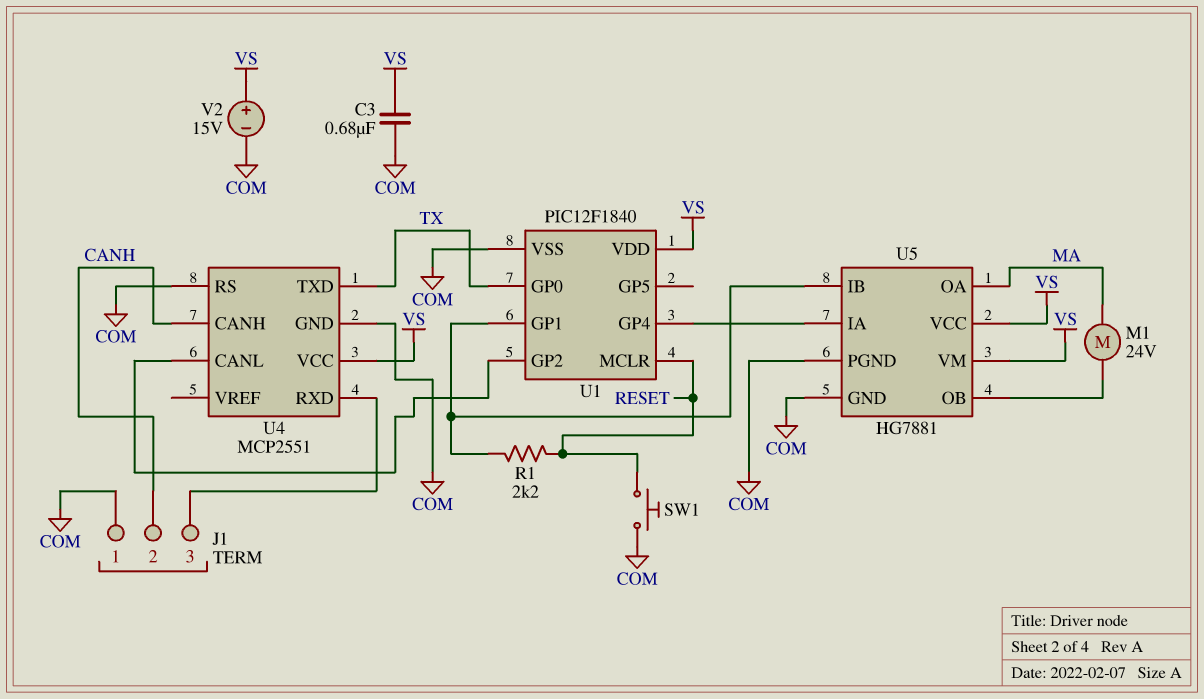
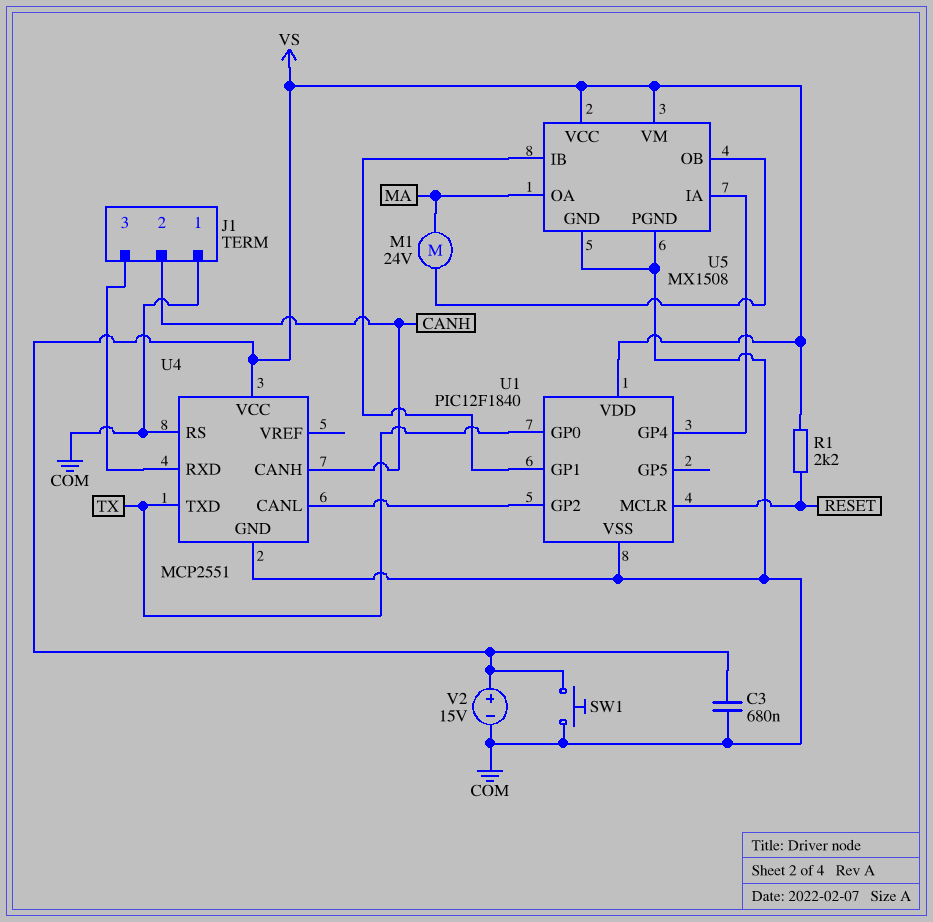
R1: 2.2k (RESET, U1/GP1) -> 2.2k (RESET, VS)
SW1: button (COM, RESET) -> button (COM, VS)
U5: HG7881 -> MX1508

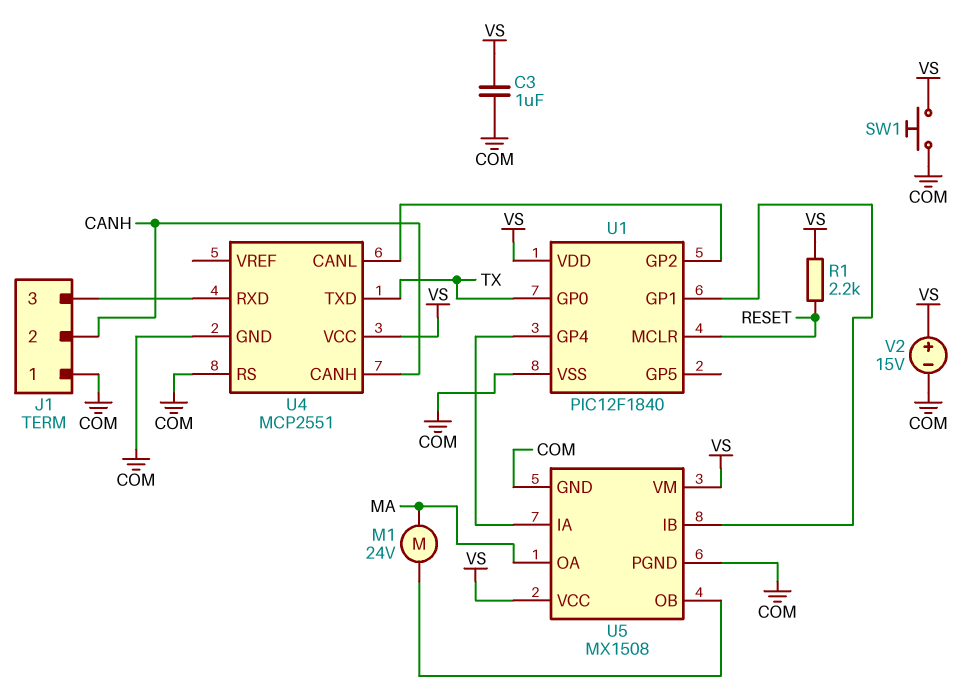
C3: 680nF (COM, VS) -> 1uF (COM, VS)

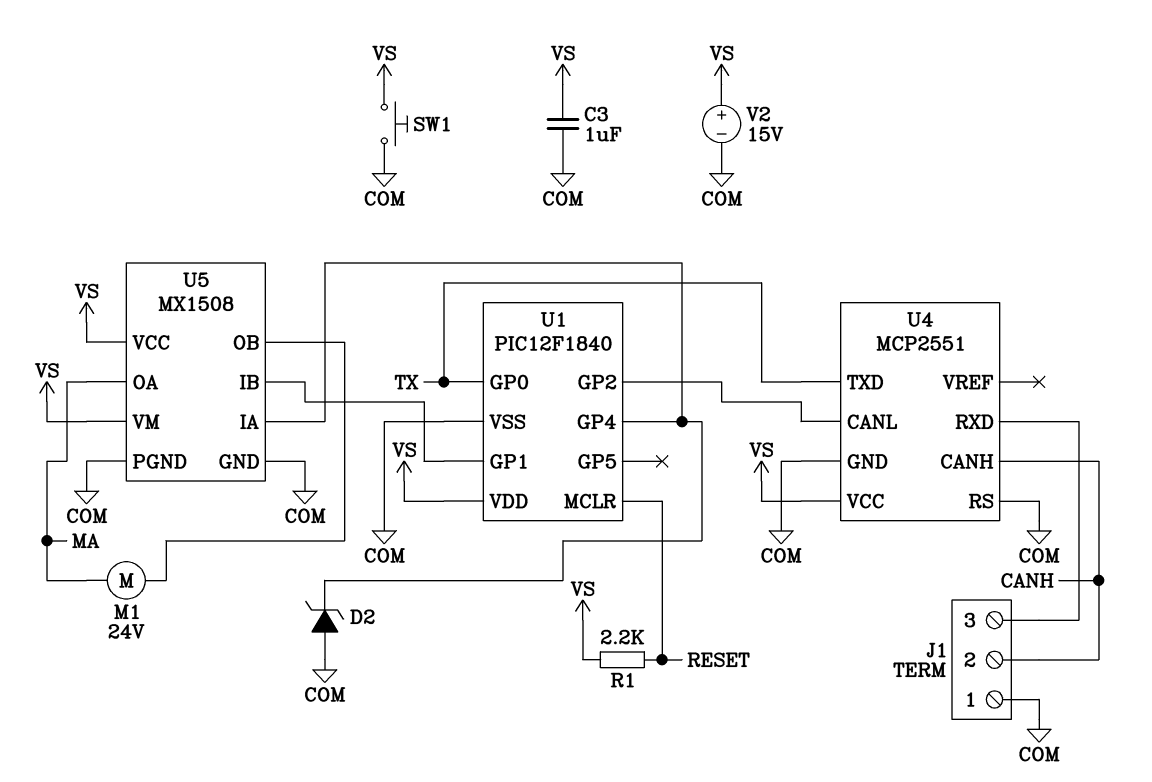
D2: none -> zener (A COM, K U1/GP4)

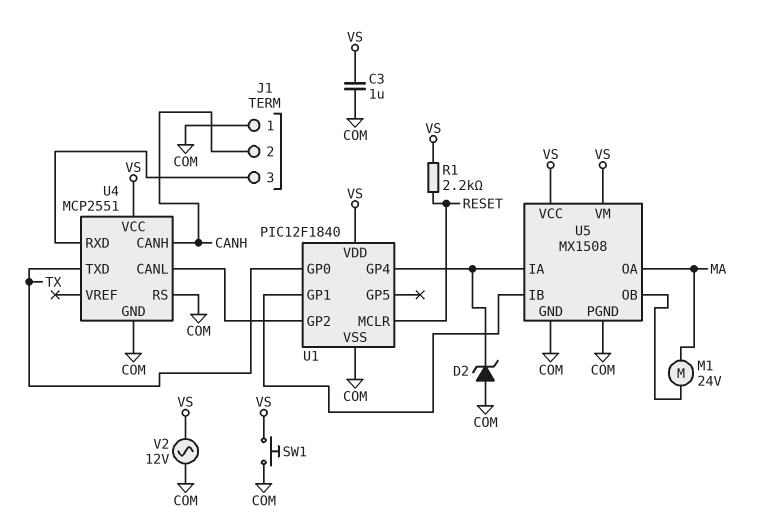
V2: 15V (plus VS, minus COM) -> AC 12V (COM, VS)

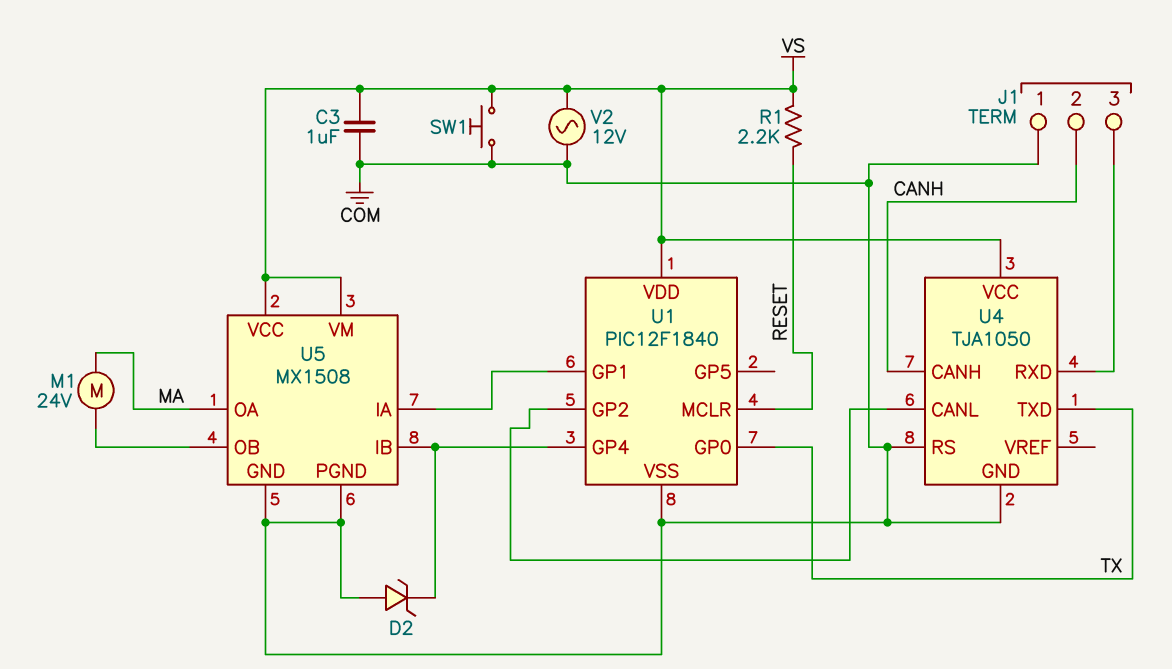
U4: MCP2551 -> TJA1050
U5 pin IA: U1/GP4 -> U1/GP1
U5 pin IB: U1/GP1 -> U1/GP4

